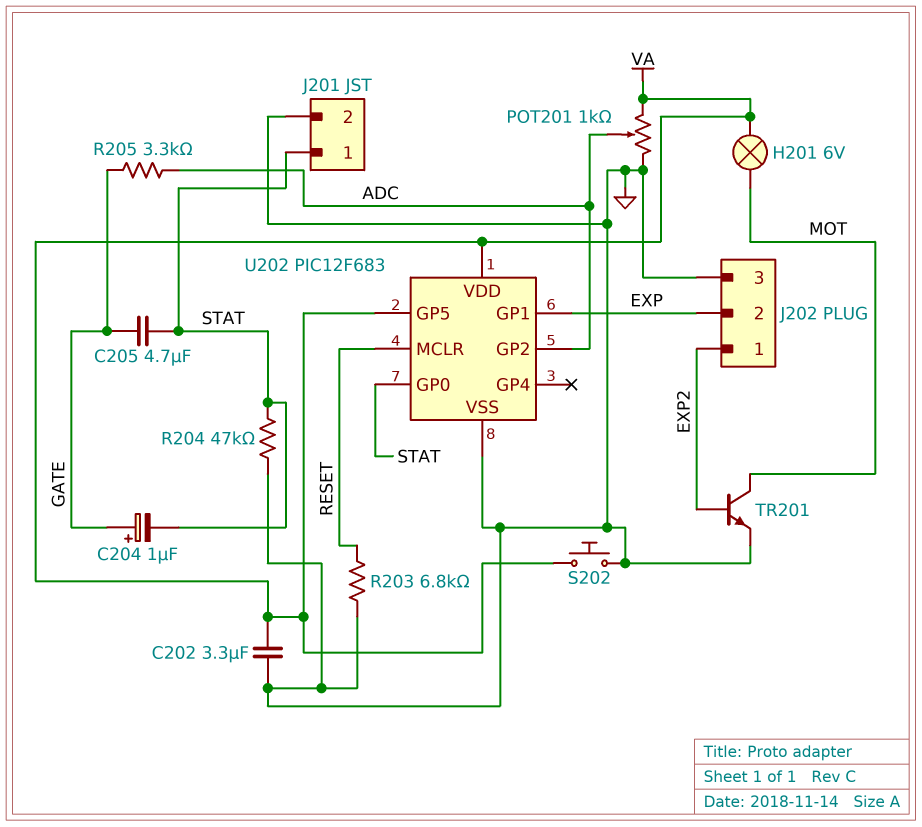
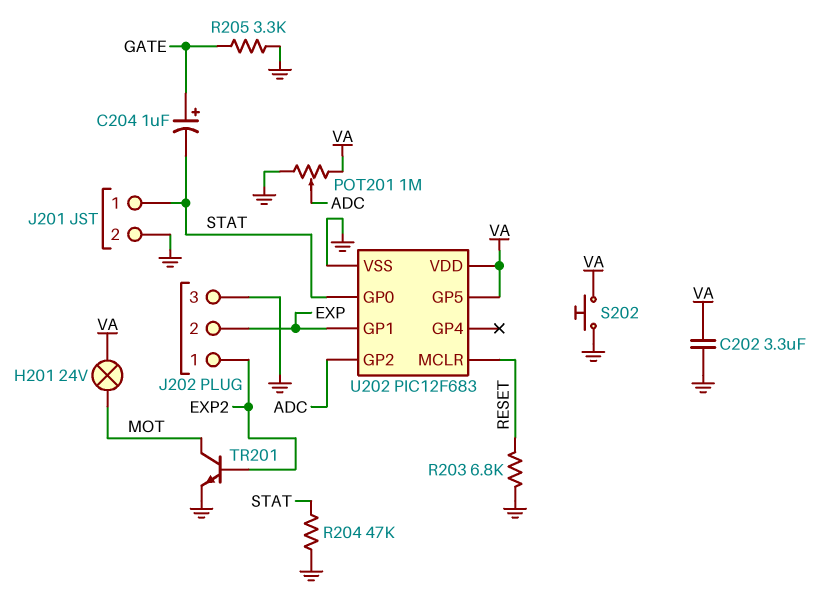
C205: 4.7uF (GATE, STAT) -> none
H201: lamp 6V (MOT, VA) -> lamp 24V (MOT, VA)
POT201: 1k (GND, VA, wiper ADC) -> 1M (GND, VA, wiper ADC)
R205: 3.3k (ADC, GATE) -> 3.3k (GATE, GND)

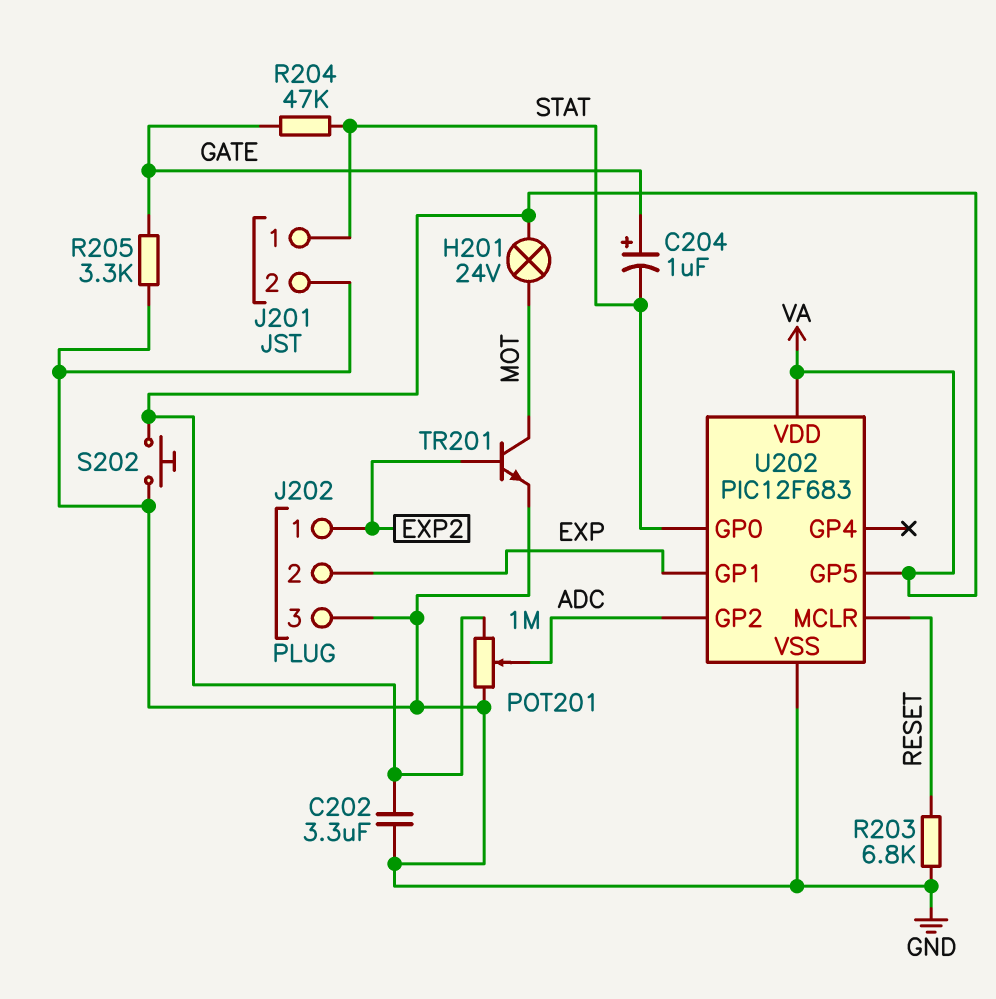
R204: 47k (GND, STAT) -> 47k (GATE, STAT)

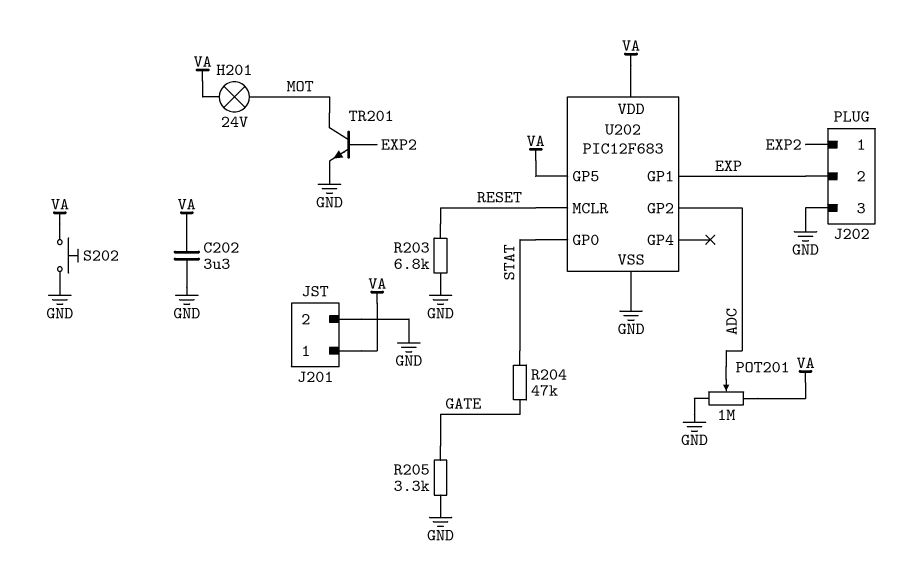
C204: 1uF (plus GATE, minus STAT) -> none
J201 pin 1: STAT -> VA

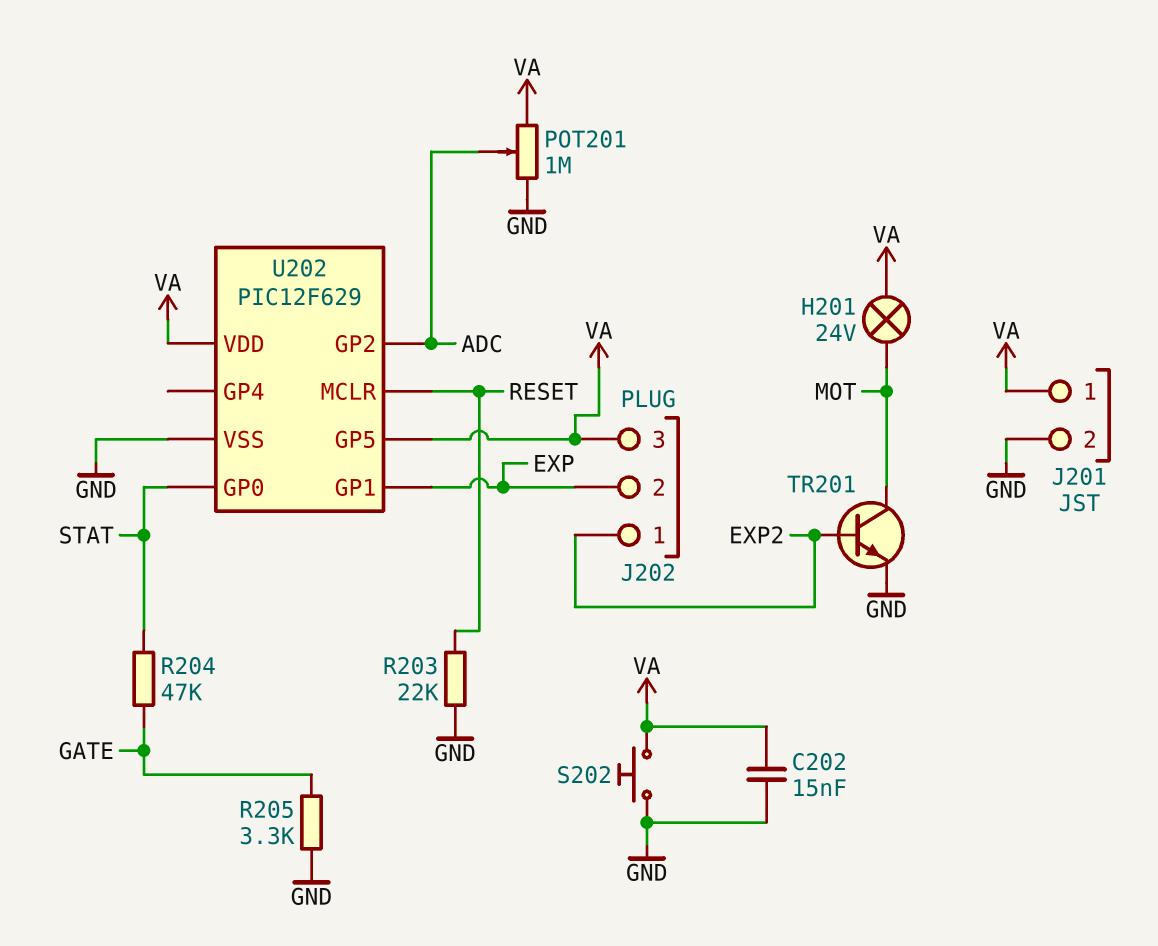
C202: 3.3uF (GND, VA) -> 15nF (GND, VA)
J202 pin 3: GND -> VA
R203: 6.8k (GND, RESET) -> 22k (GND, RESET)
U202: PIC12F683 -> PIC12F629

